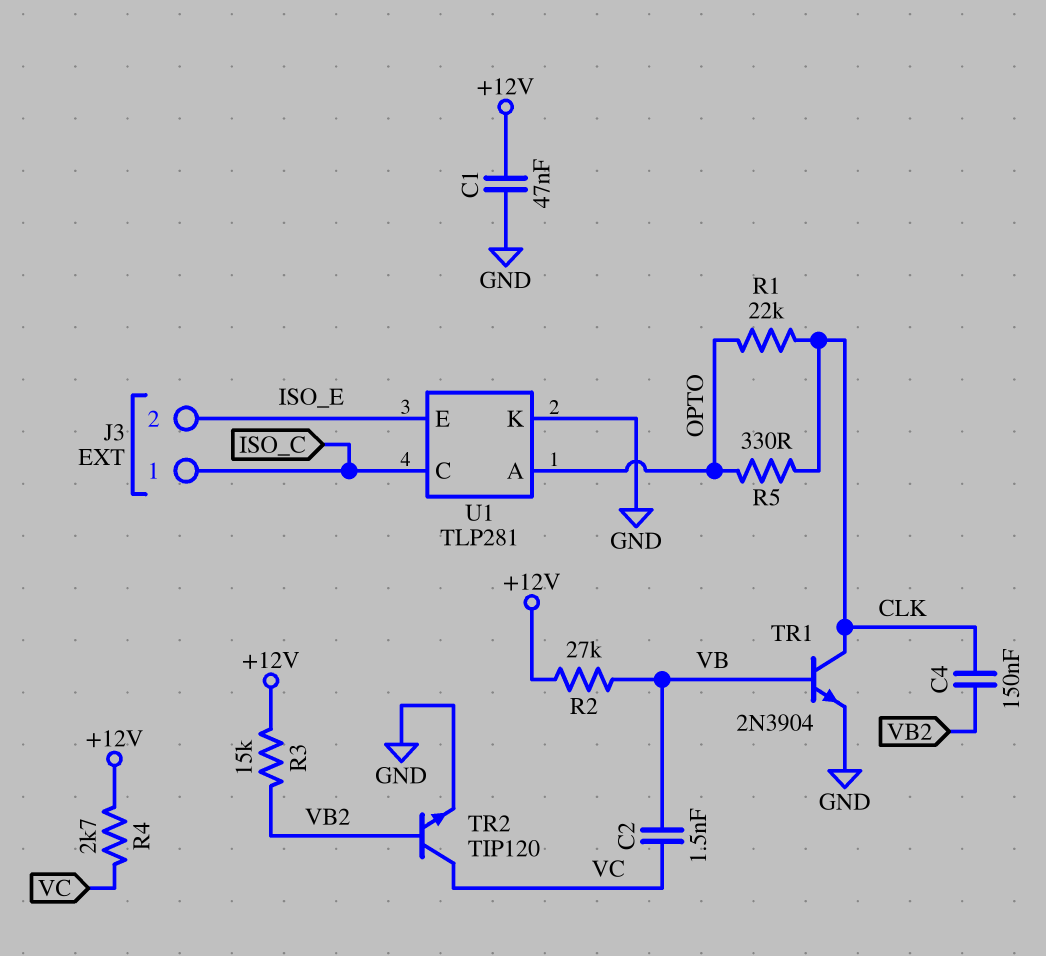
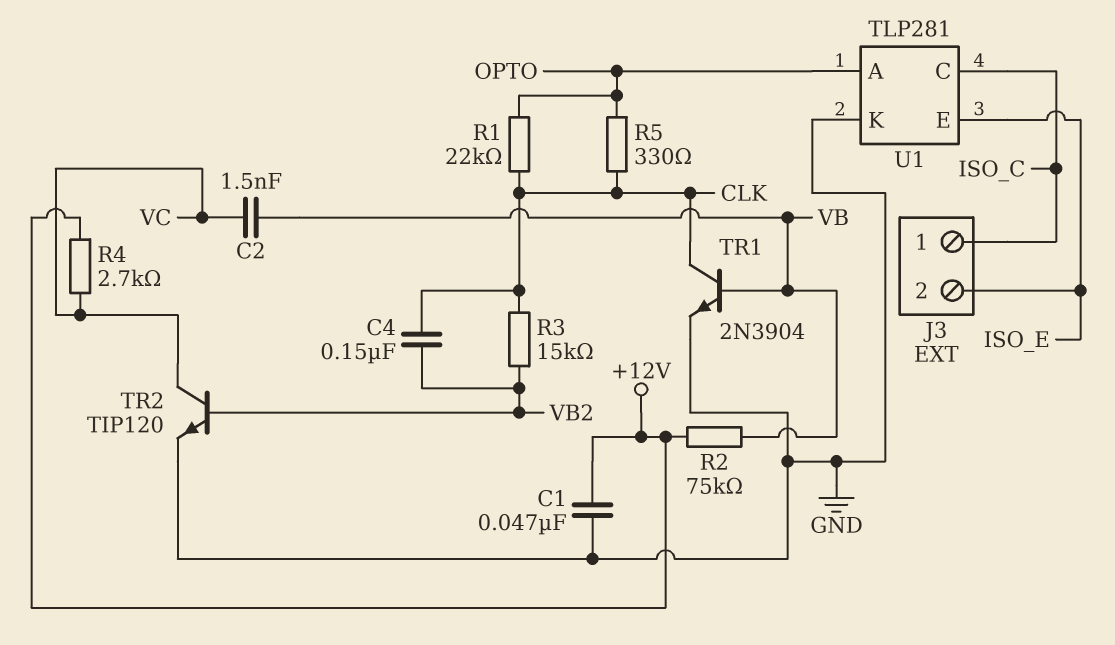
R2: 27k (+12V, VB) -> 75k (+12V, VB)
R3: 15k (+12V, VB2) -> 15k (CLK, VB2)

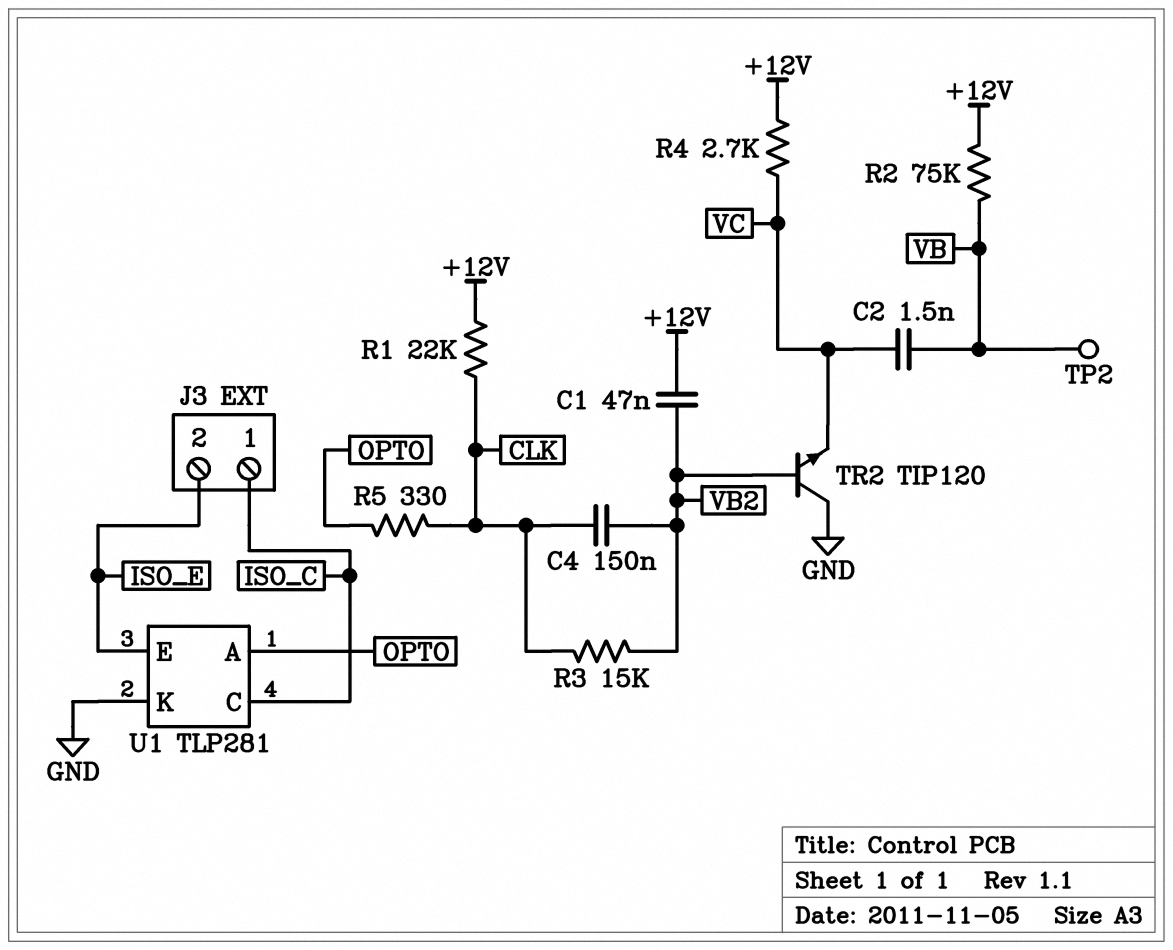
C1: 47nF (+12V, GND) -> 47nF (+12V, VB2)
R1: 22k (CLK, OPTO) -> 22k (+12V, CLK)
TP2: none -> test point (VB)
TR1: NPN 2N3904 (B VB, C CLK, E GND) -> none
TR2: NPN TIP120 (B VB2, C VC, E GND) -> NPN TIP120 (B VB2, C GND, E VC)

